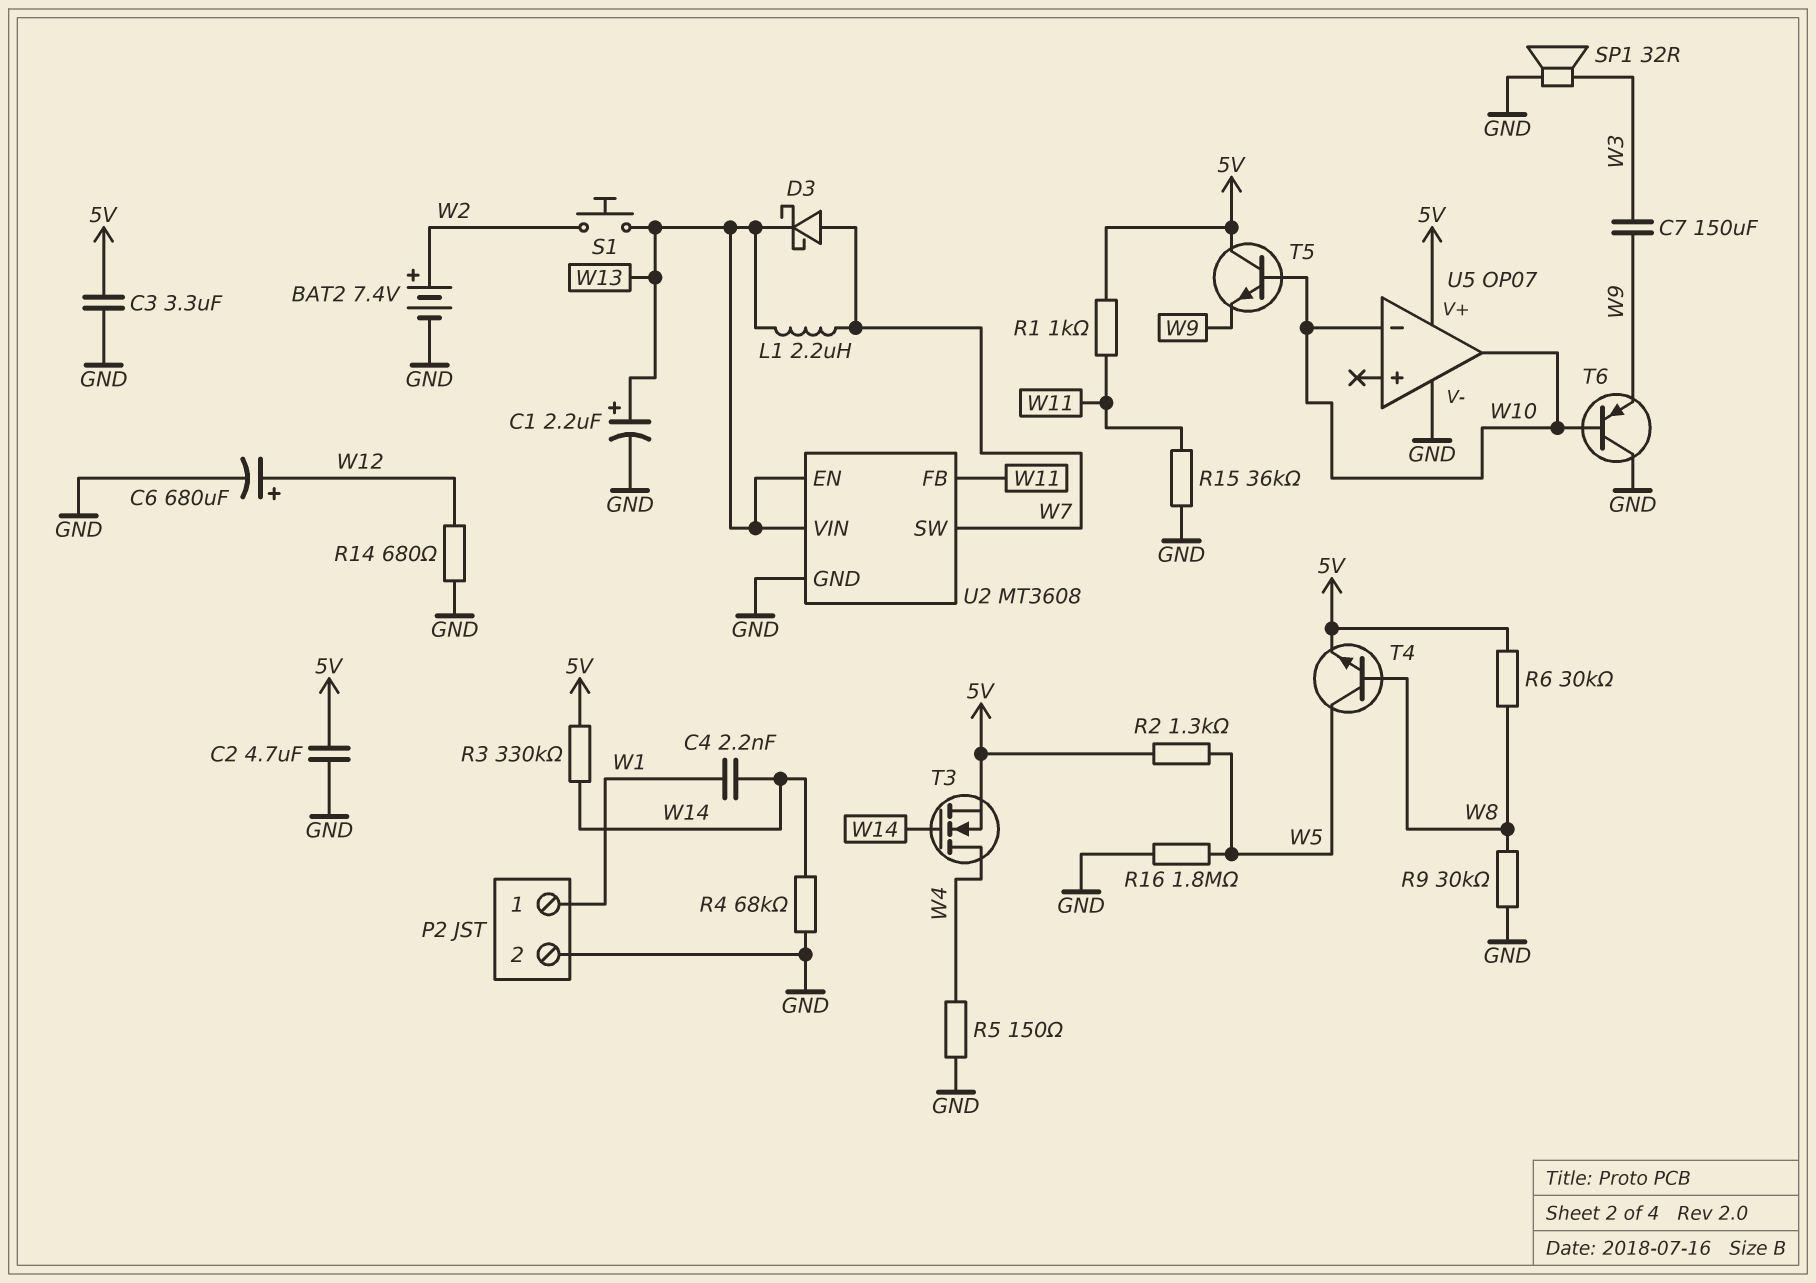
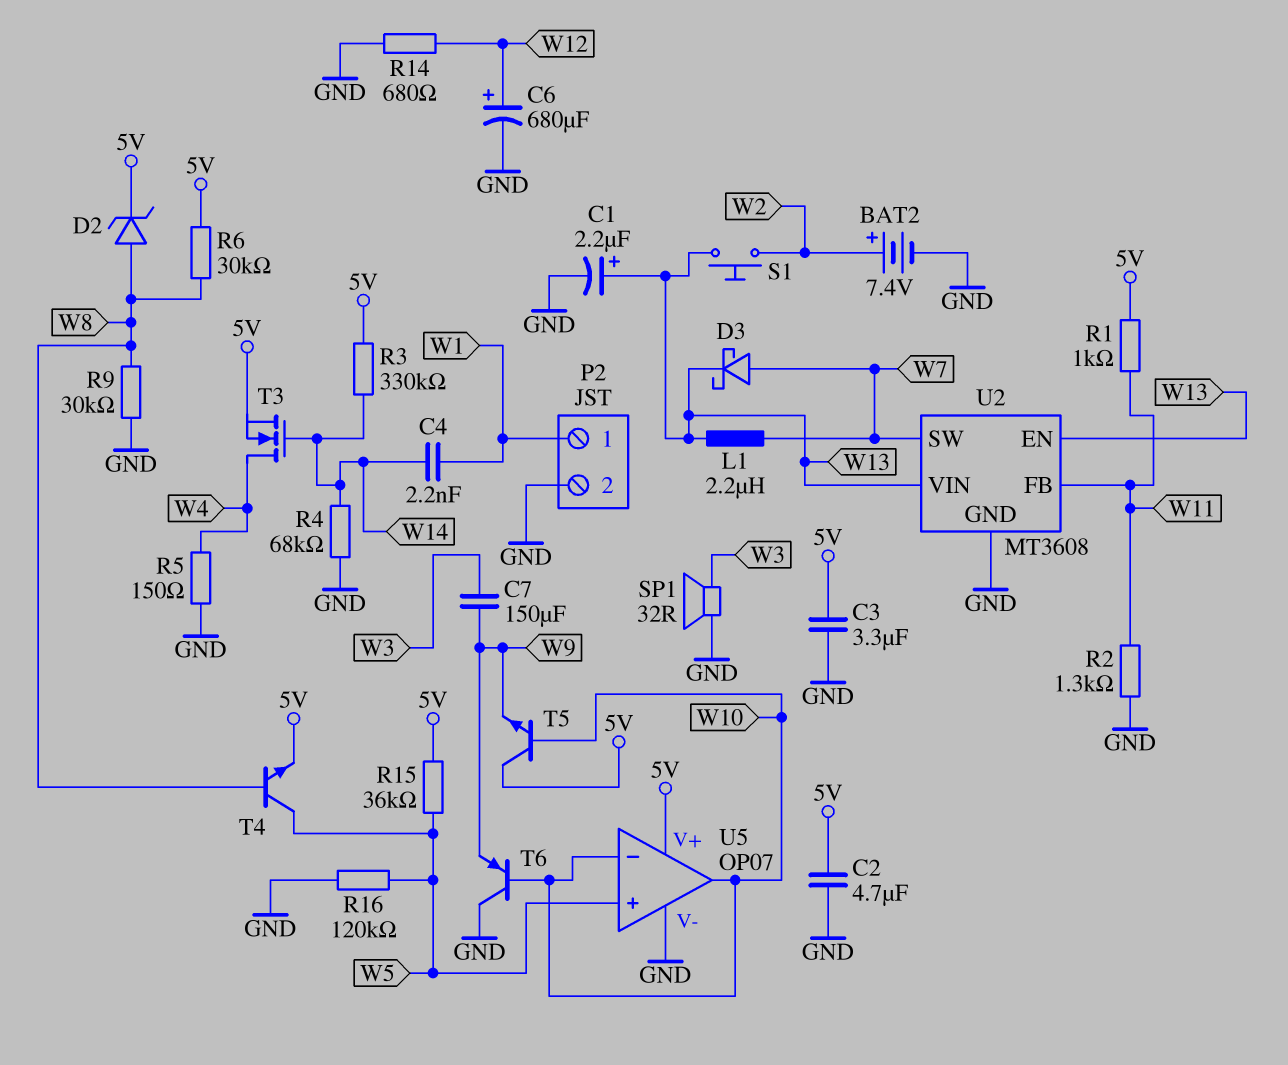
D2: none -> zener (A W8, K 5V)
R2: 1.3k (5V, W5) -> 1.3k (GND, W11)
R15: 36k (GND, W11) -> 36k (5V, W5)
R16: 1.8M (GND, W5) -> 120k (GND, W5)
U5 pin in+: none -> W5

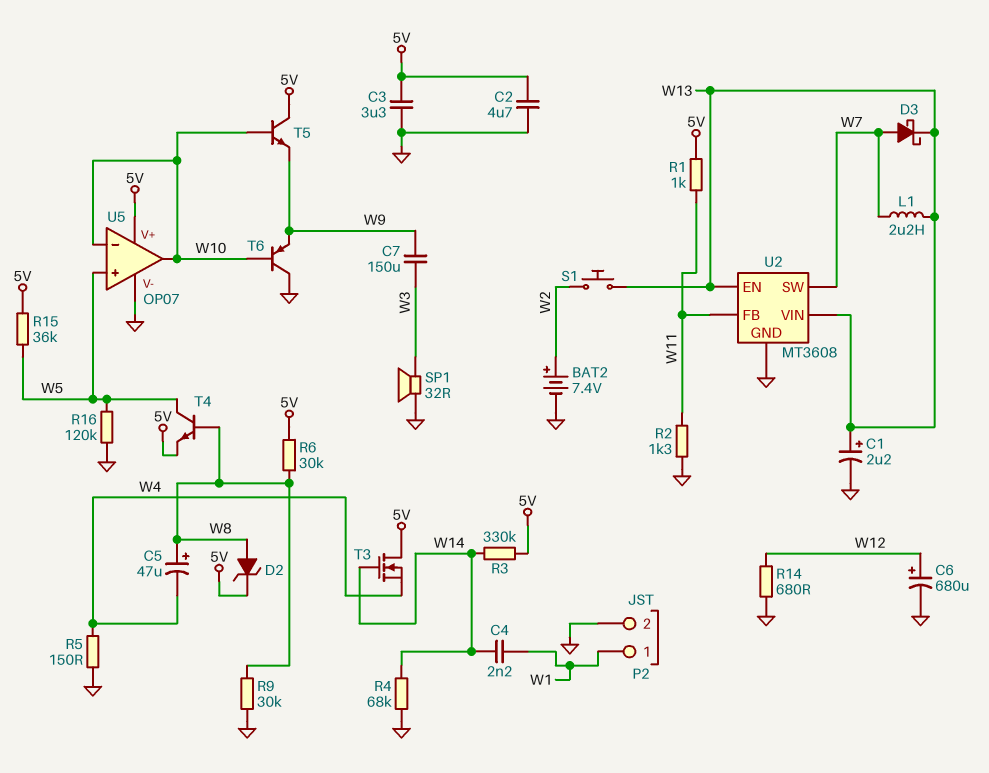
C5: none -> 47uF (plus W8, minus W4)
T3: NMOS (G W14, D W4, S 5V) -> NMOS (G W14, D 5V, S W4)

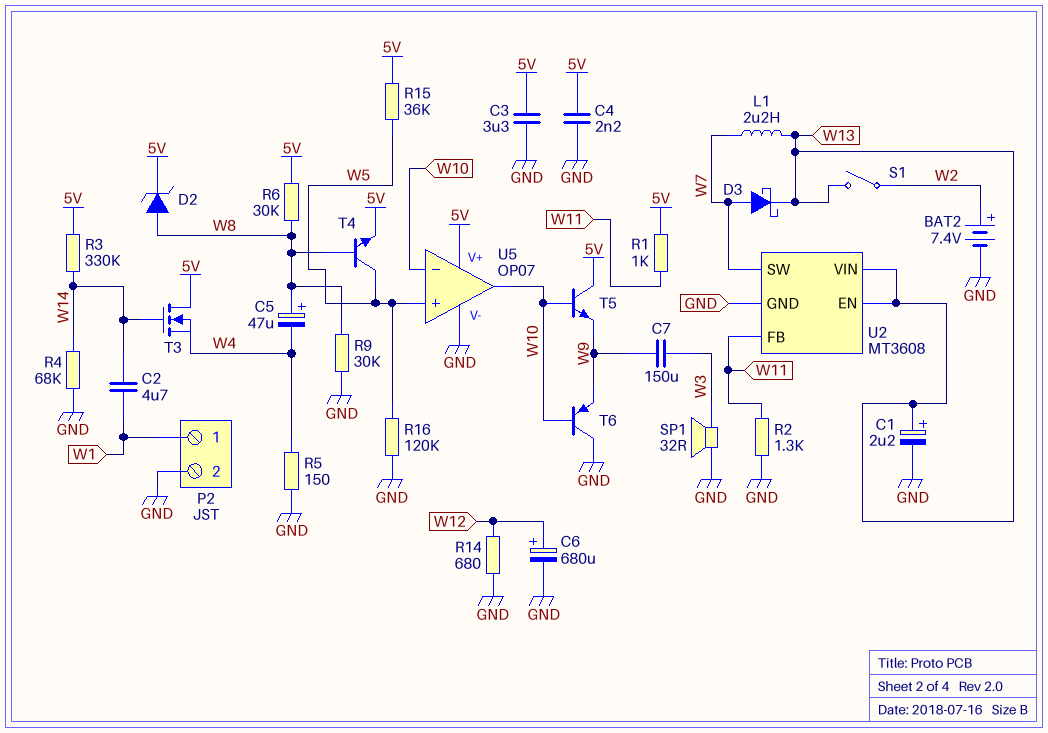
C2: 4.7uF (5V, GND) -> 4.7uF (W1, W14)
C4: 2.2nF (W1, W14) -> 2.2nF (5V, GND)
S1: button (W2, W13) -> switch (W2, W13)

